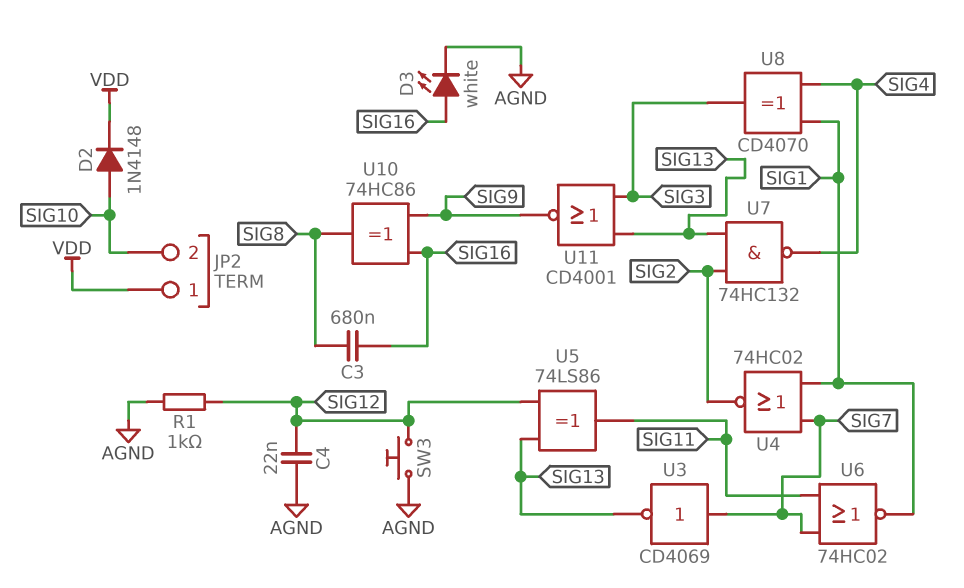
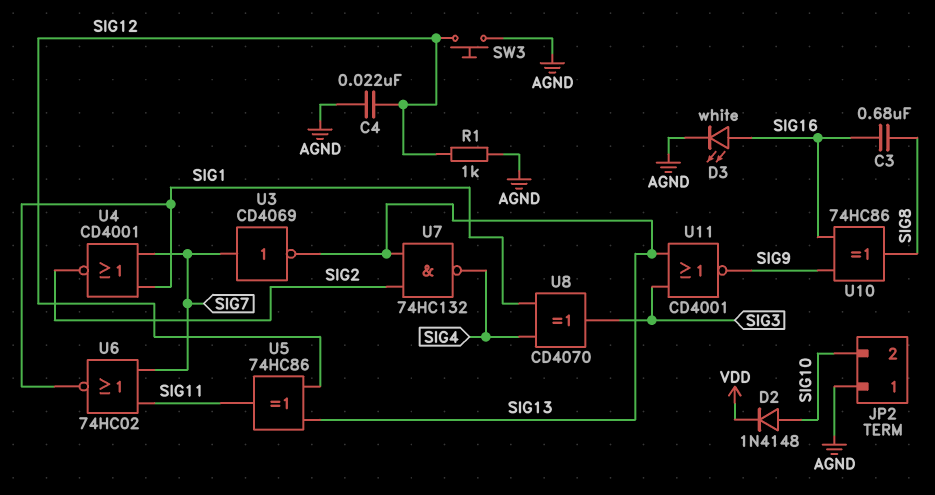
JP2 pin 1: VDD -> AGND
U4: NOR 74HC02 (in SIG1, in SIG7, out SIG2) -> NOR CD4001 (in SIG1, in SIG7, out SIG2)
U5: XOR 74LS86 (in SIG12, in SIG13, out SIG11) -> XOR 74HC86 (in SIG12, in SIG13, out SIG11)

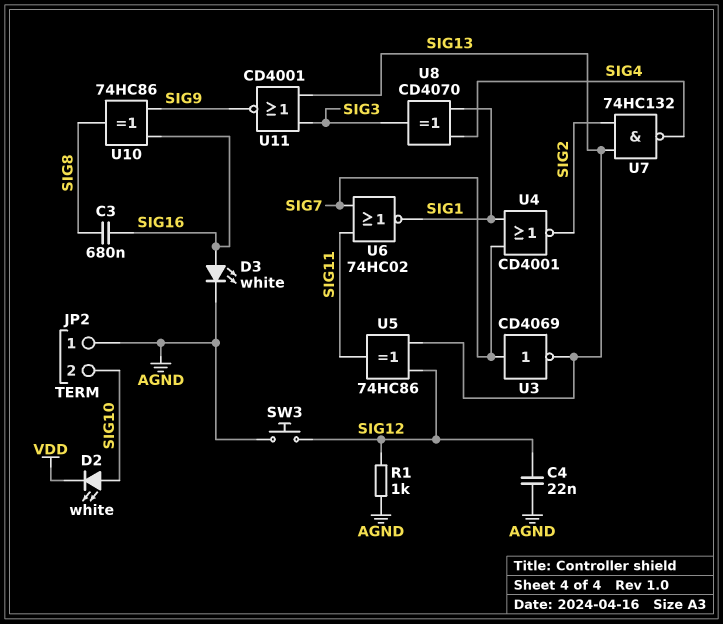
D2: diode 1N4148 (A SIG10, K VDD) -> LED white (A SIG10, K VDD)

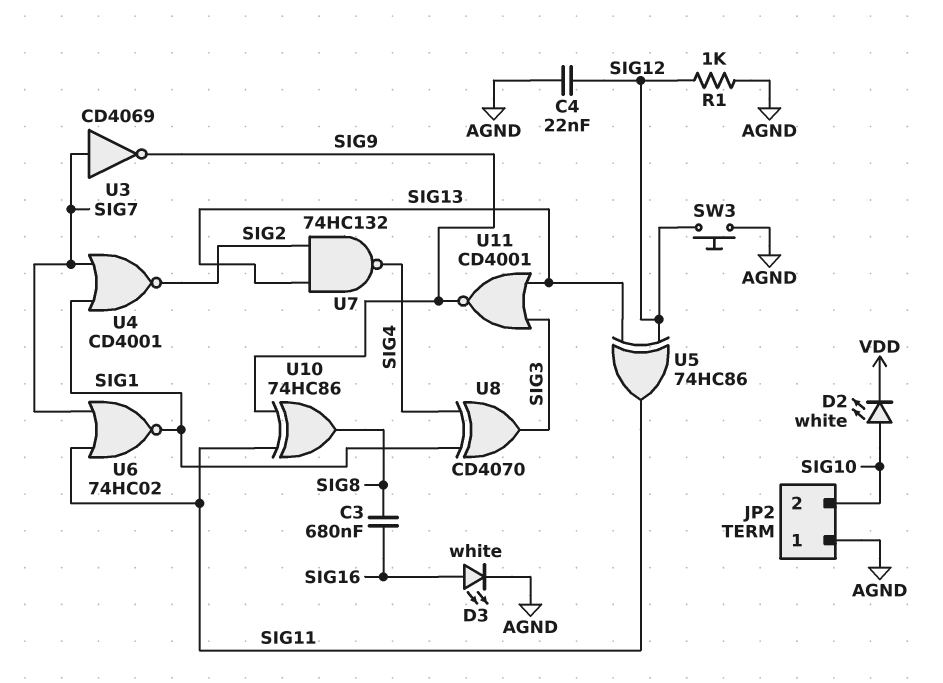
U3: NOT CD4069 (in SIG7, out SIG13) -> NOT CD4069 (in SIG7, out SIG9)
U10: XOR 74HC86 (in SIG9, in SIG16, out SIG8) -> XOR 74HC86 (in SIG9, in SIG11, out SIG8)

